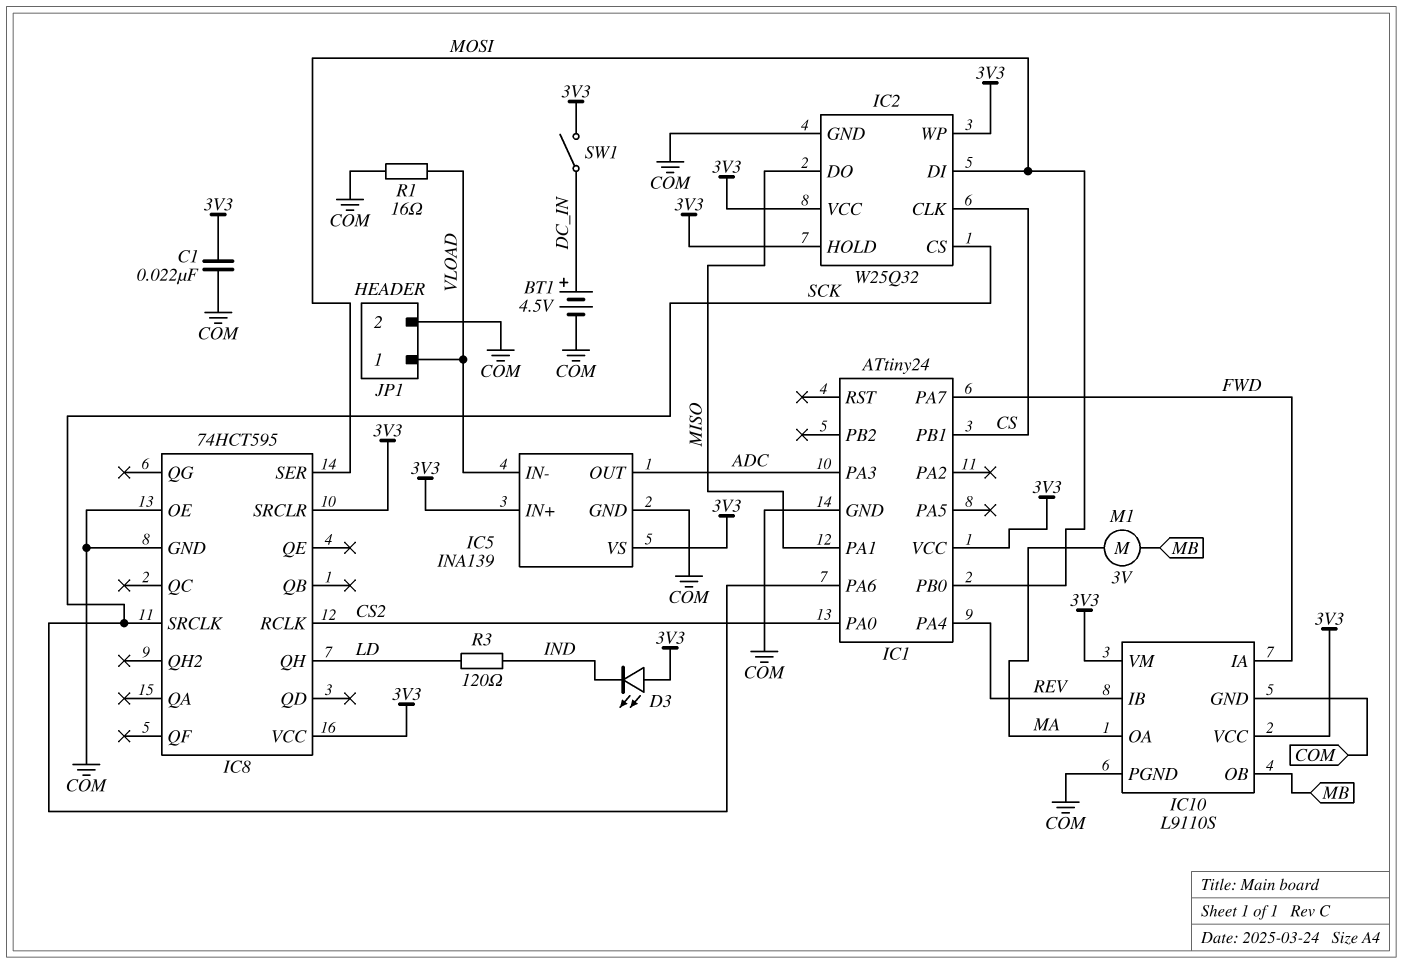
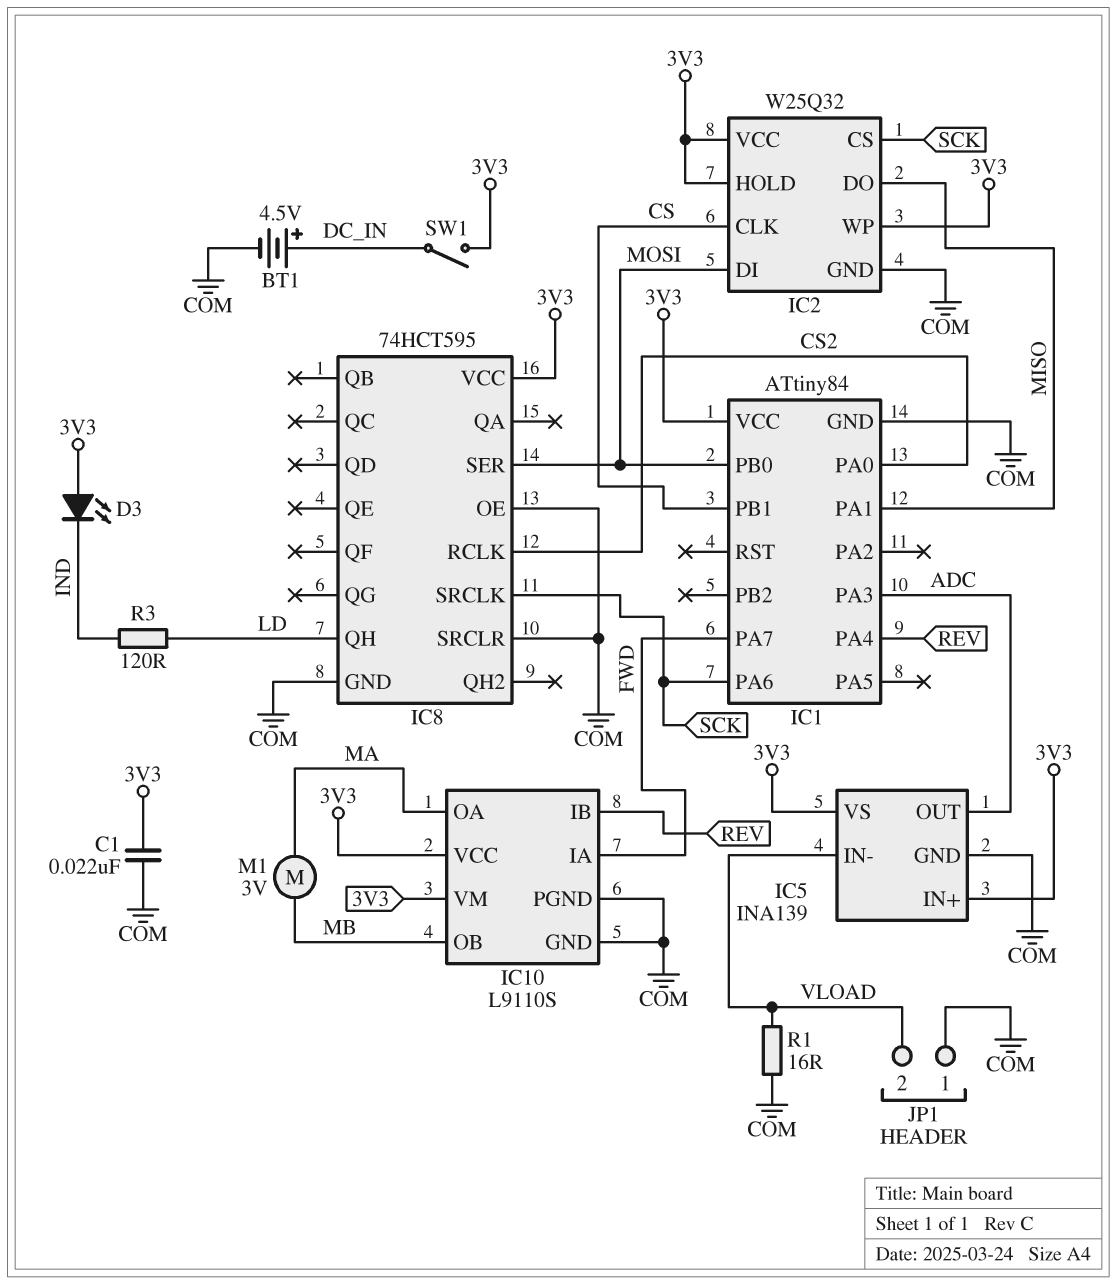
IC1: ATtiny24 -> ATtiny84
IC8 pin SRCLR: 3V3 -> COM
JP1 pin 1: VLOAD -> COM
JP1 pin 2: COM -> VLOAD

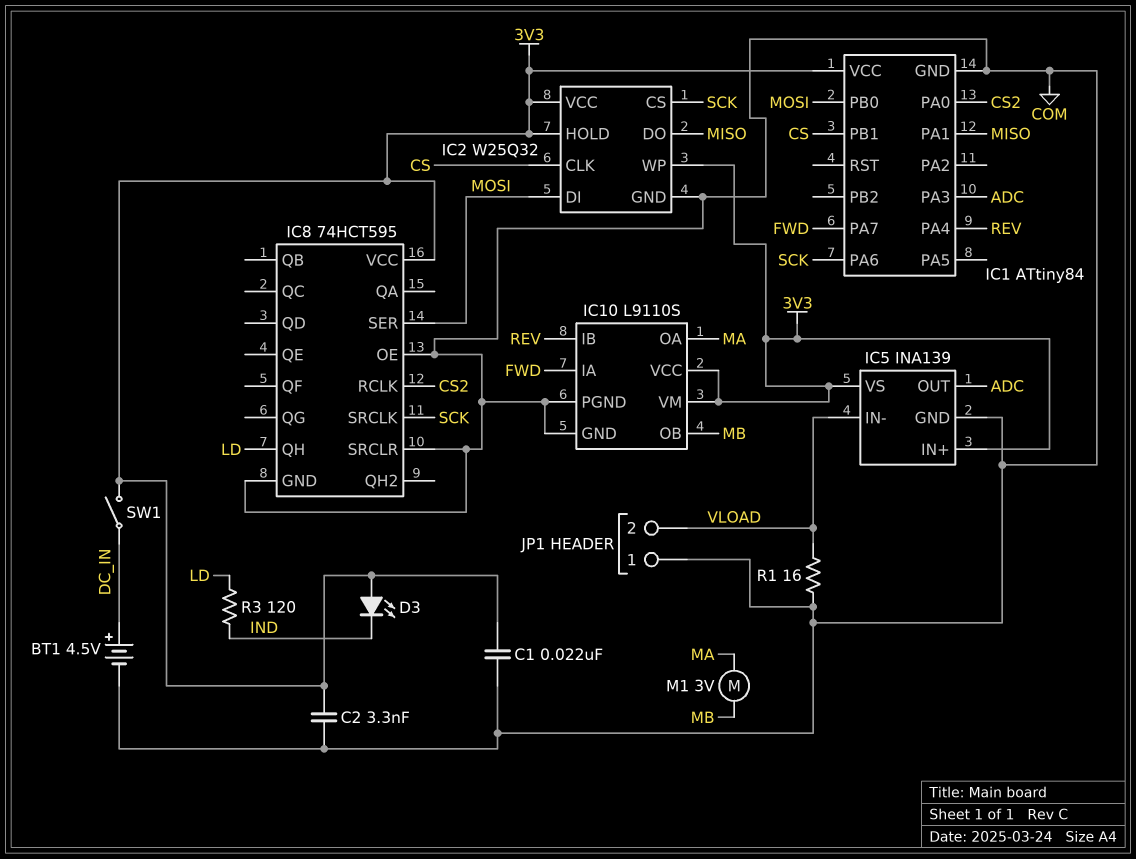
C2: none -> 3.3nF (3V3, COM)

